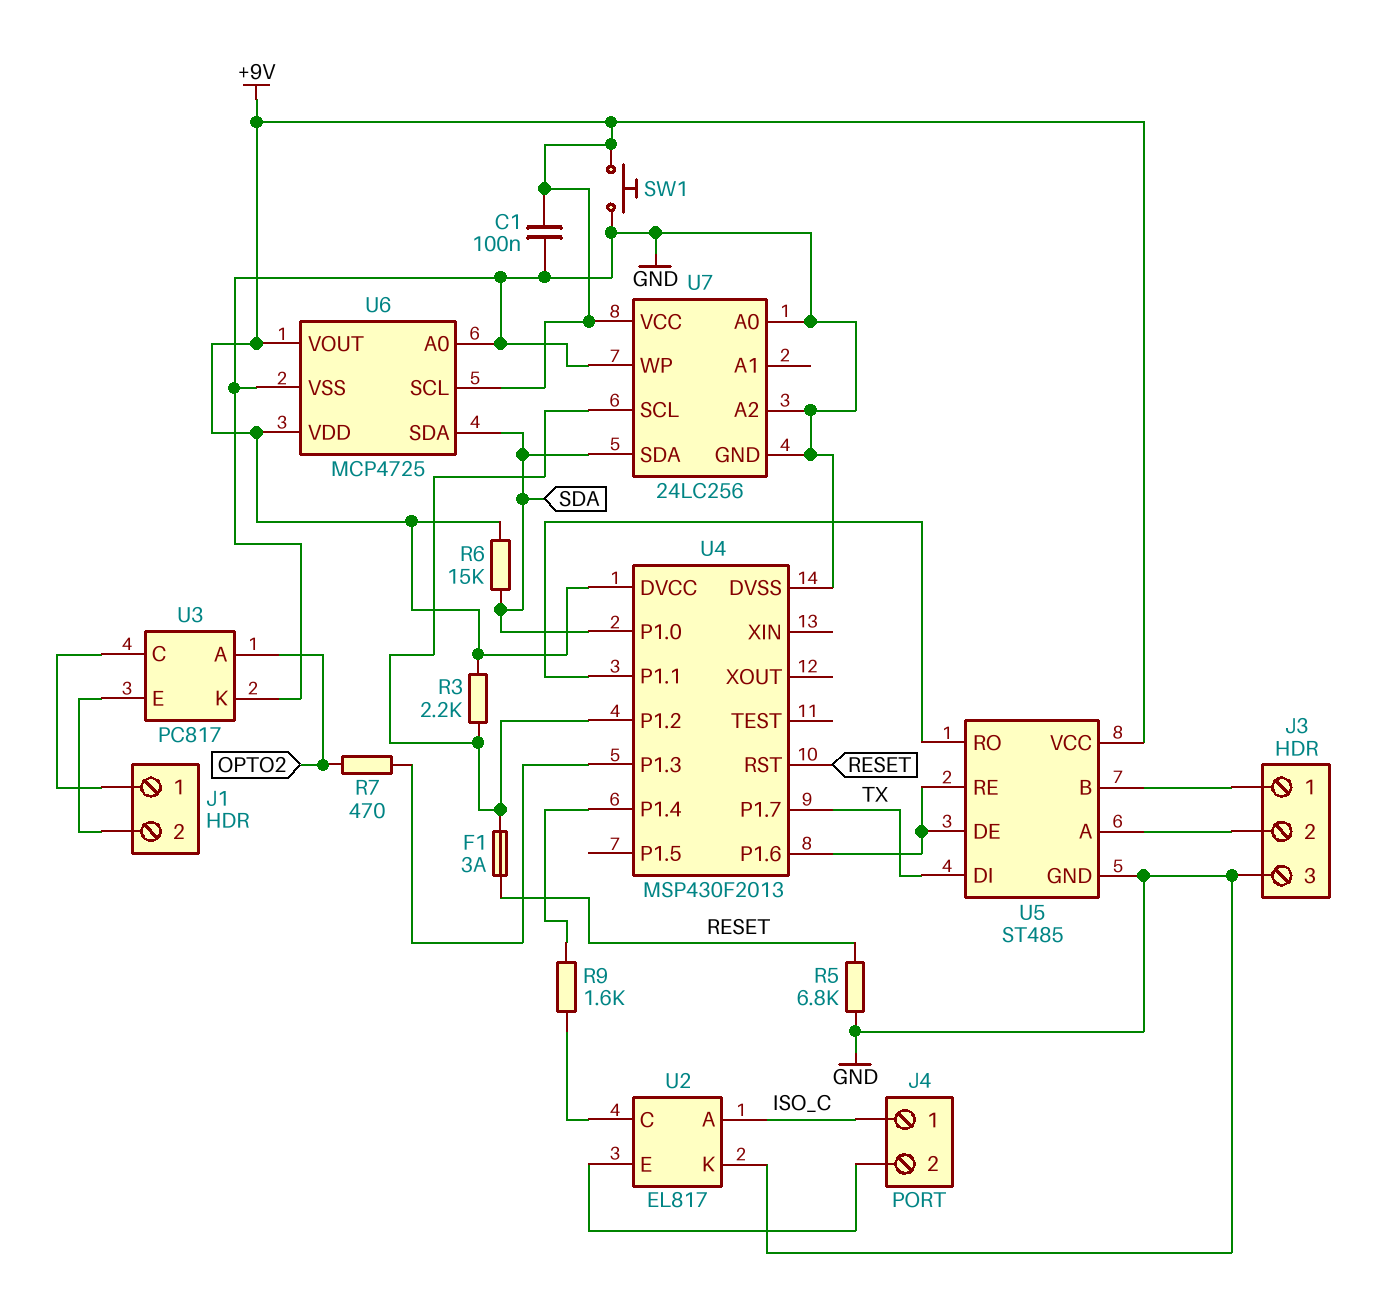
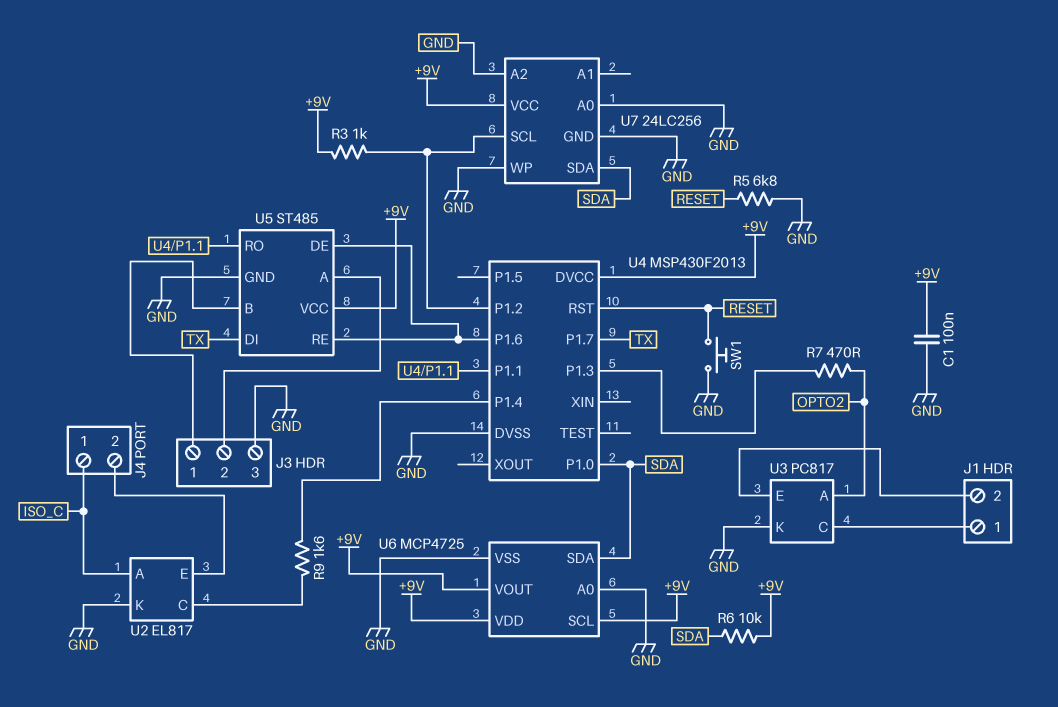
F1: 3A (RESET, U4/P1.2) -> none
R3: 2.2k (+9V, U4/P1.2) -> 1k (+9V, U4/P1.2)
R6: 15k (+9V, SDA) -> 10k (+9V, SDA)
SW1: button (+9V, GND) -> button (GND, RESET)

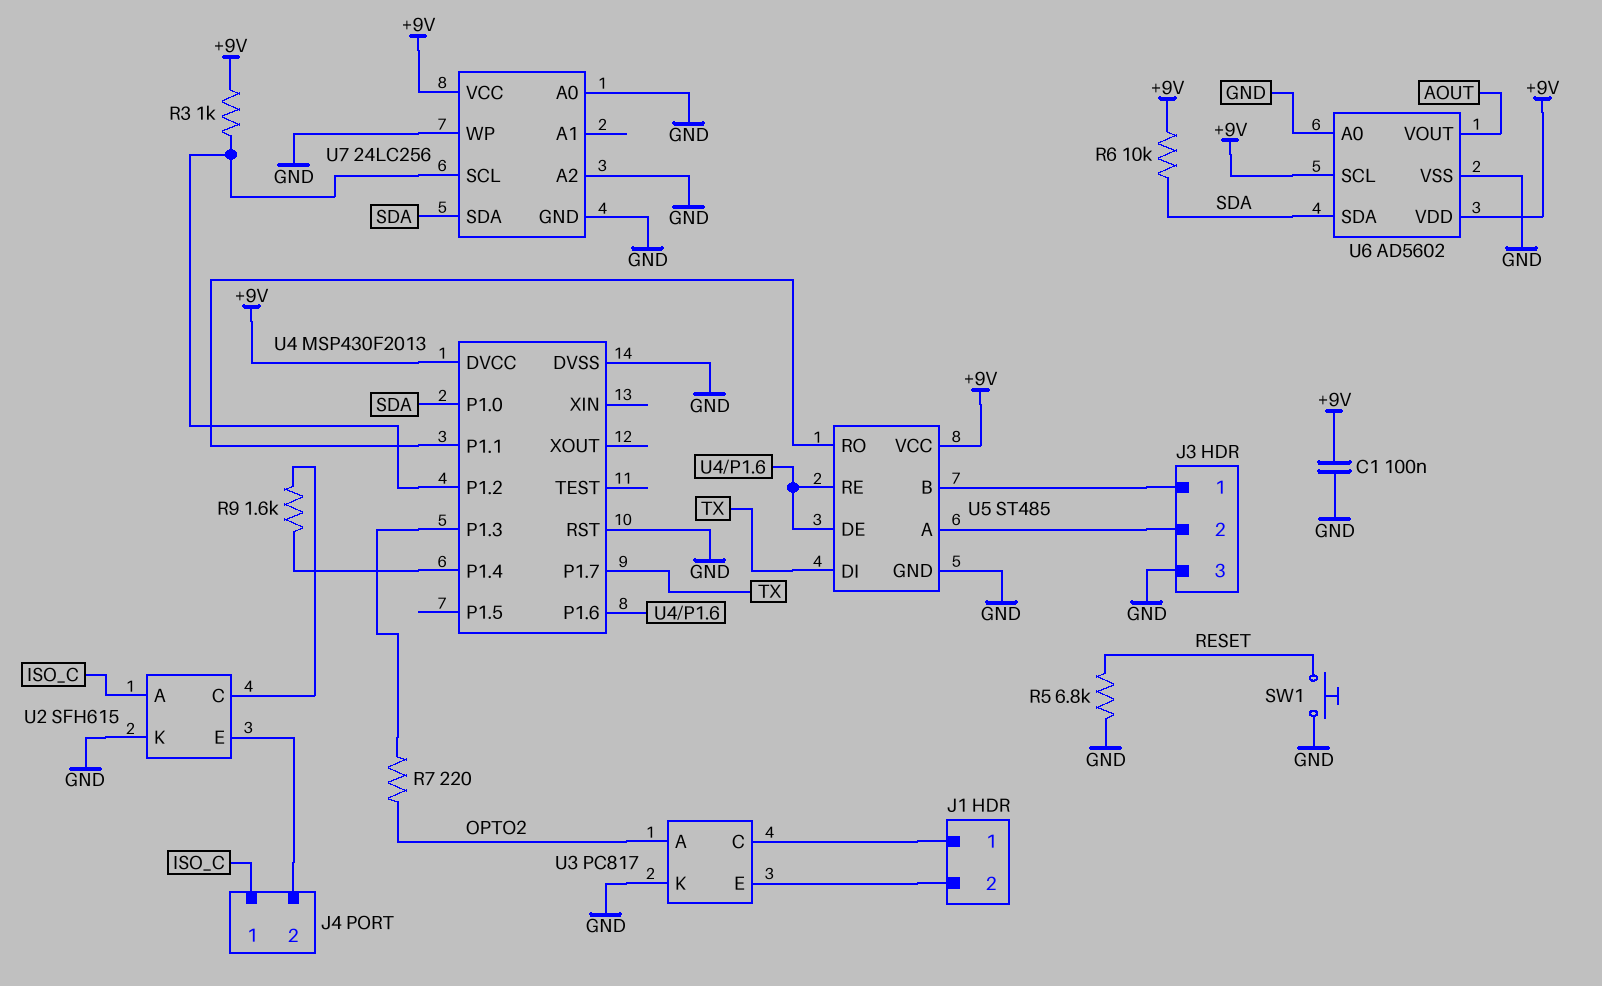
R7: 470 (OPTO2, U4/P1.3) -> 220 (OPTO2, U4/P1.3)
U2: EL817 -> SFH615
U4 pin RST: RESET -> GND
U6: MCP4725 -> AD5602
U6 pin VOUT: +9V -> AOUT

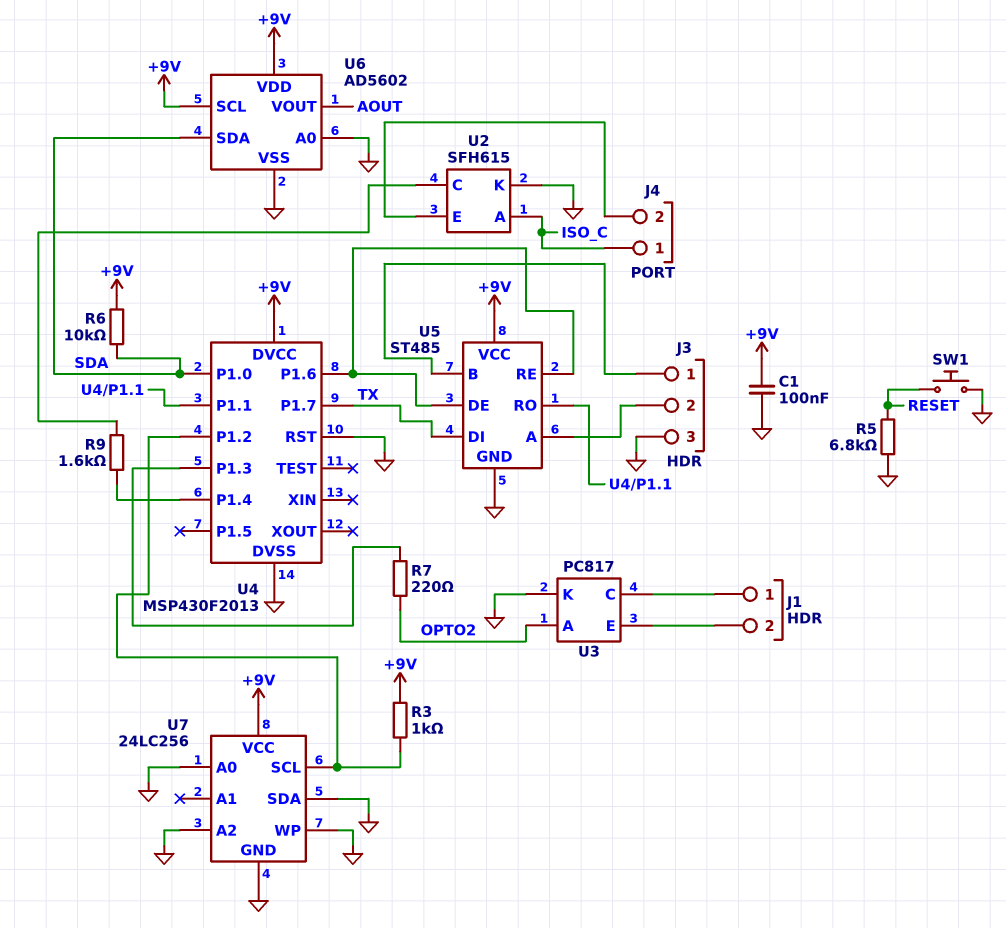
U7 pin SDA: SDA -> GND

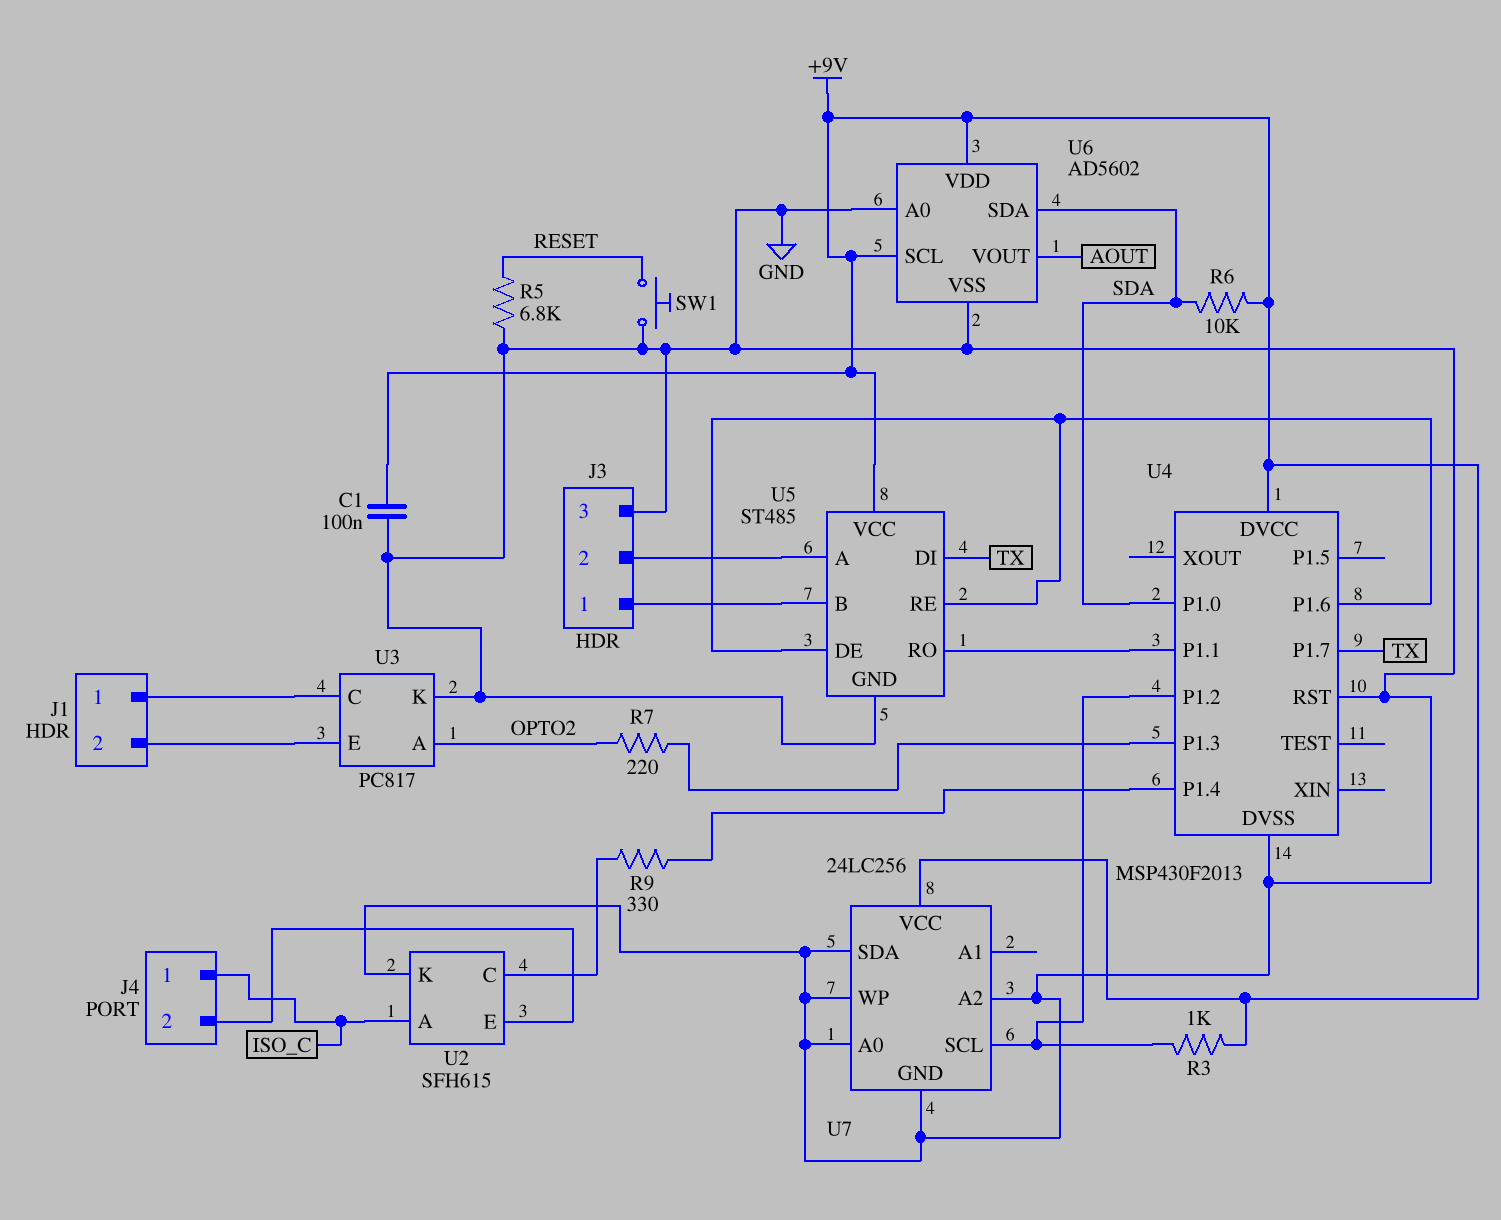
R9: 1.6k (U2/C, U4/P1.4) -> 330 (U2/C, U4/P1.4)

